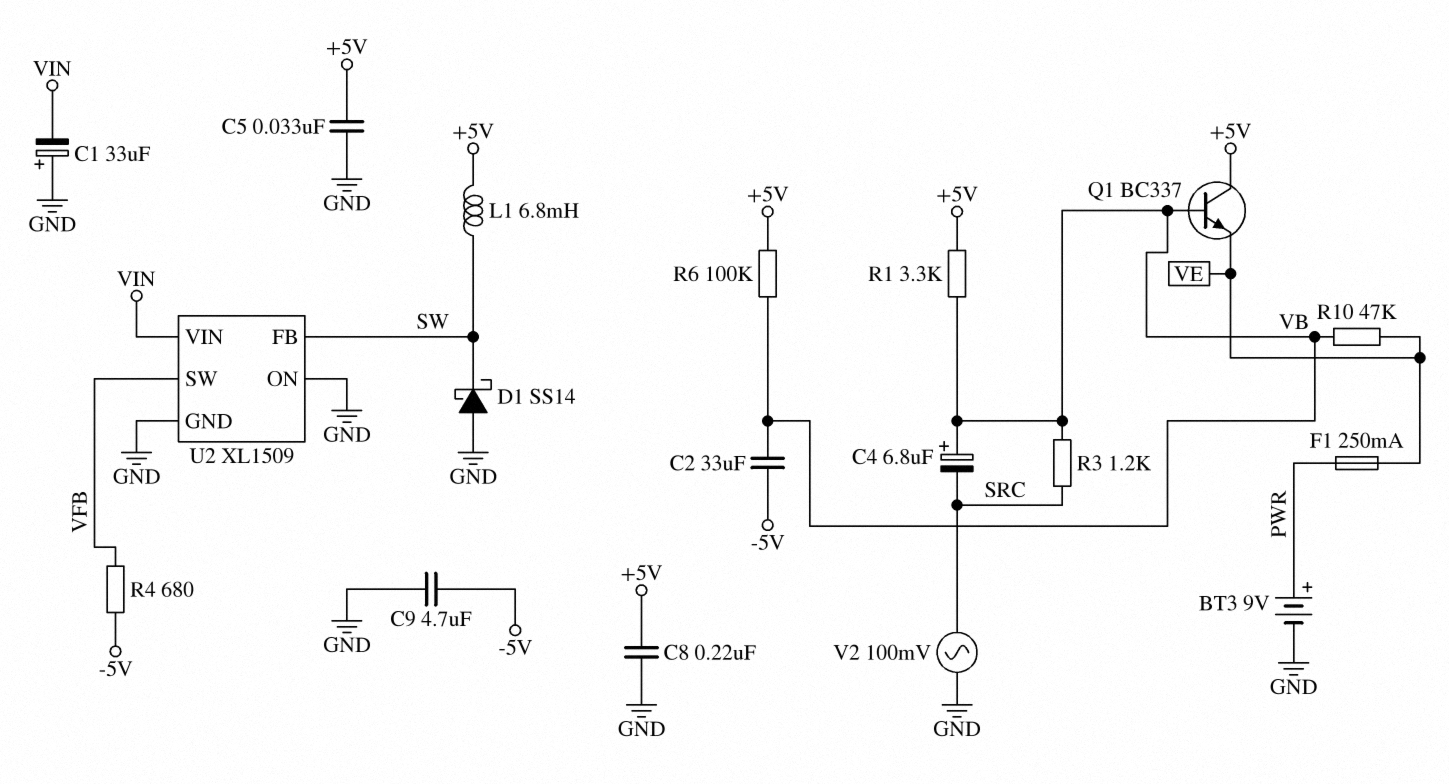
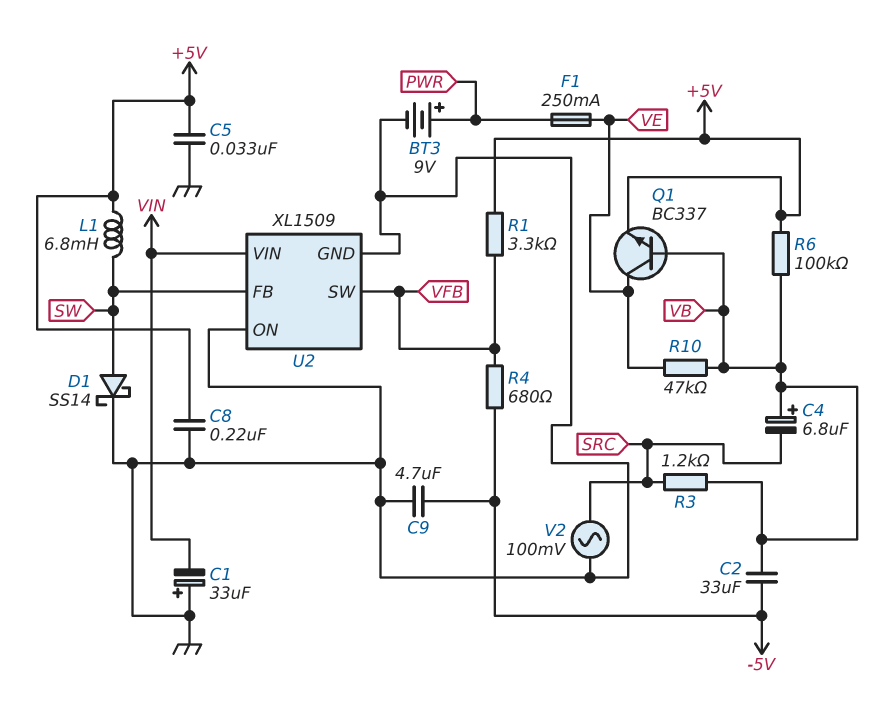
D1: schottky SS14 (A GND, K SW) -> schottky SS14 (A SW, K GND)
Q1: NPN BC337 (B VB, C +5V, E VE) -> NPN BC337 (B VB, C VE, E +5V)
R1: 3.3k (+5V, VB) -> 3.3k (+5V, VFB)

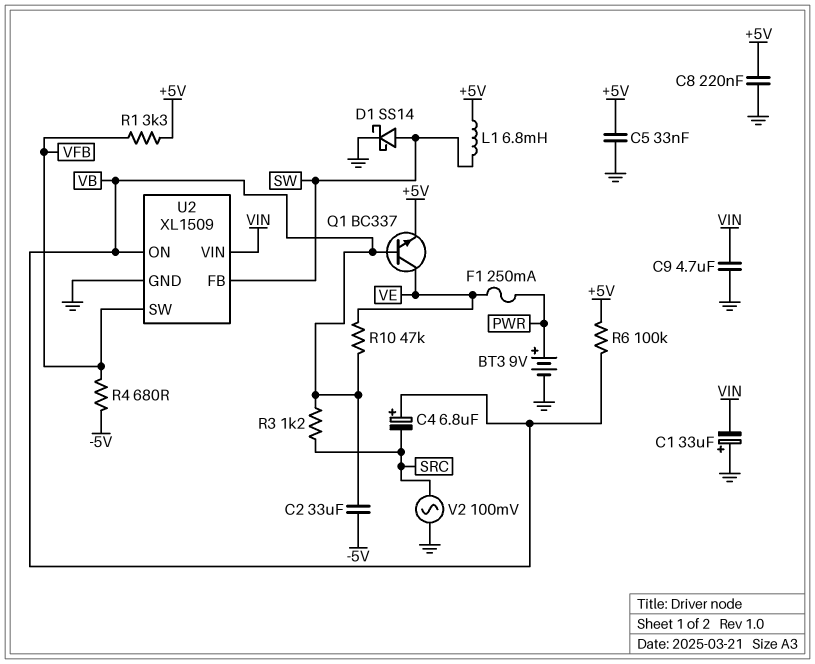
C9: 4.7uF (-5V, GND) -> 4.7uF (GND, VIN)
U2 pin ON: GND -> VB

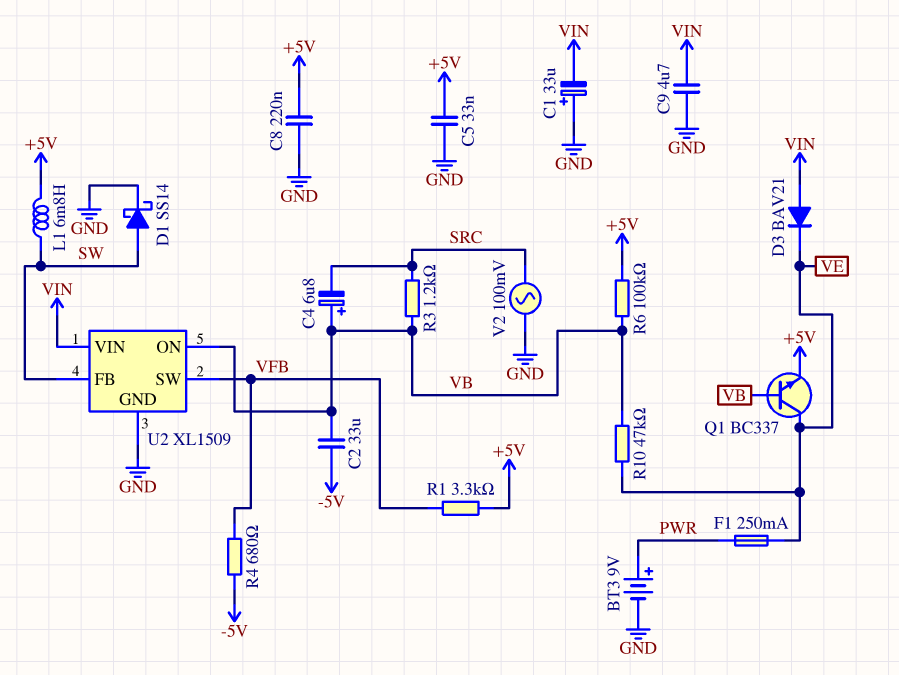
D3: none -> diode BAV21 (A VIN, K VE)

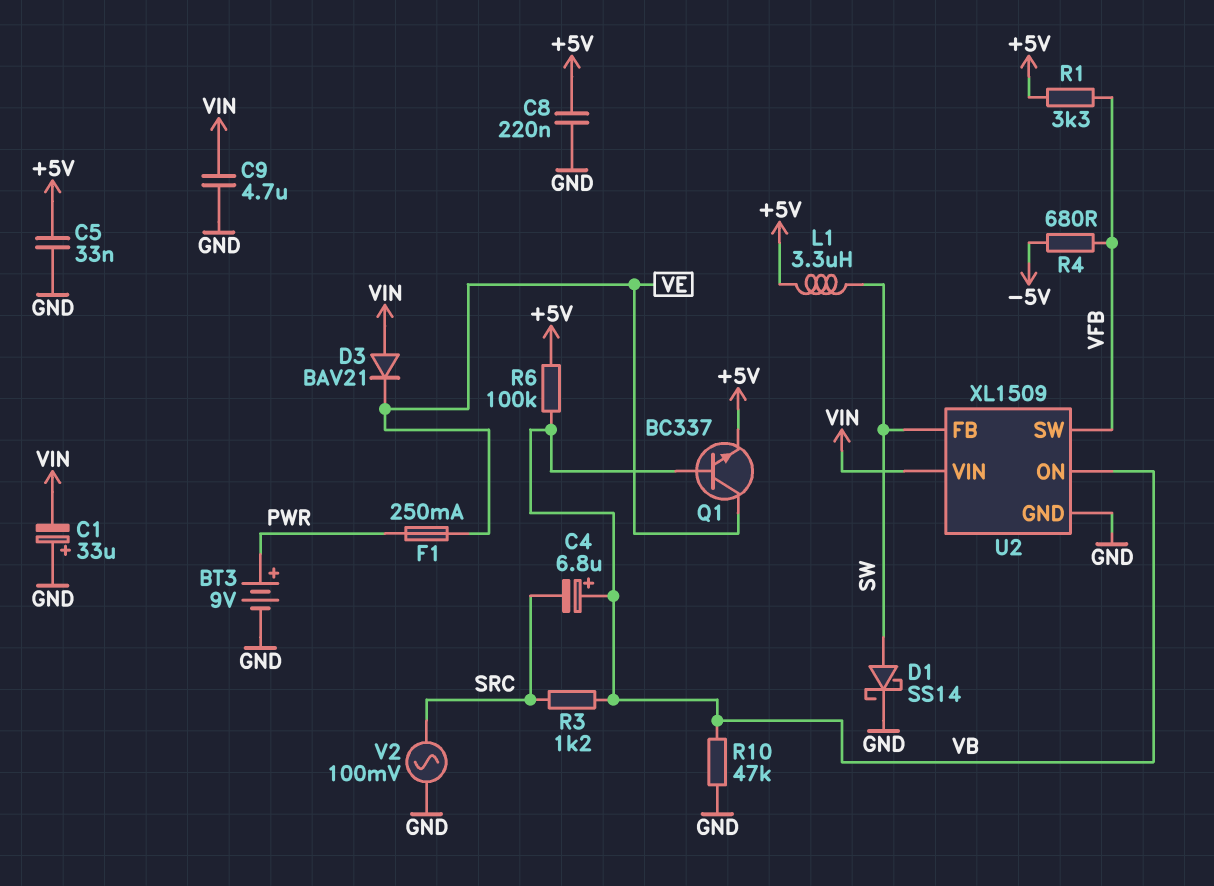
C2: 33uF (-5V, VB) -> none
L1: 6.8mH (+5V, SW) -> 3.3uH (+5V, SW)
R10: 47k (VB, VE) -> 47k (GND, VB)

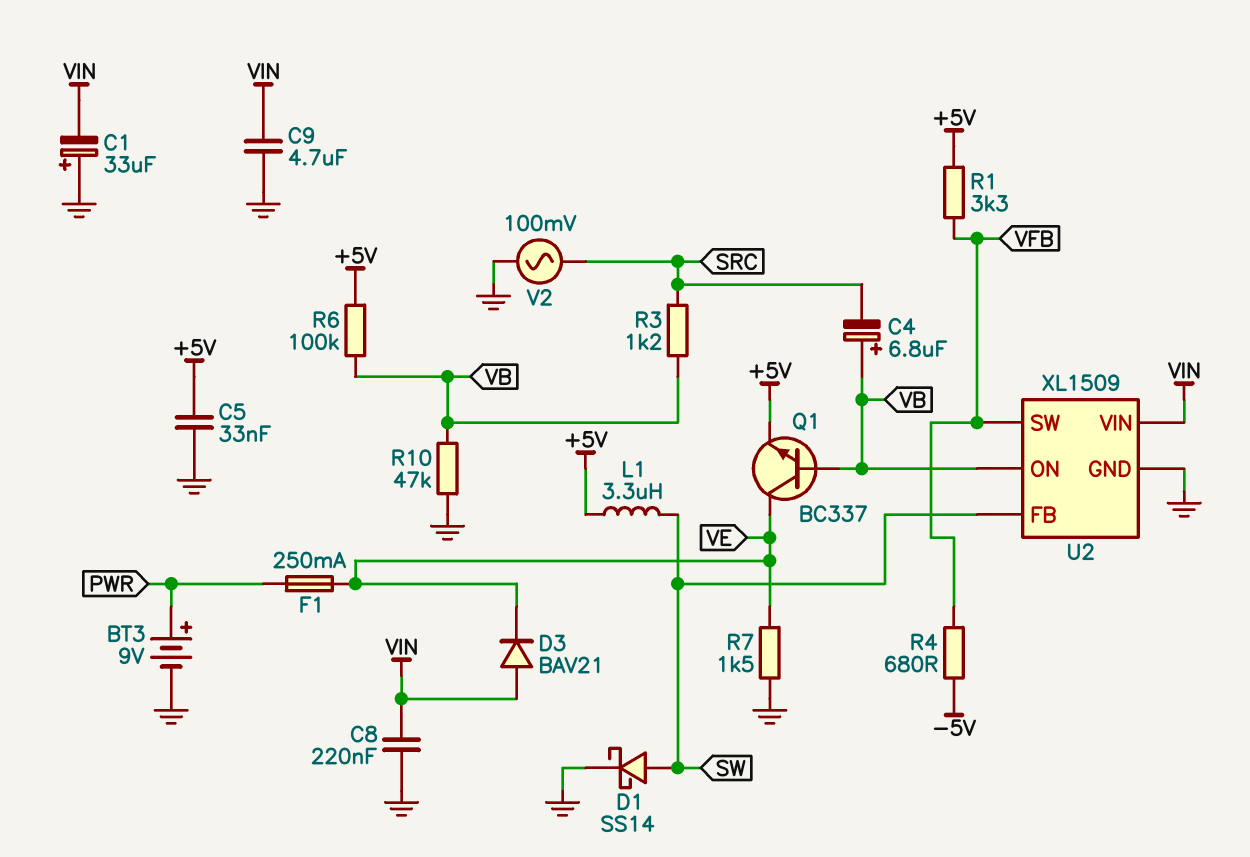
C8: 220nF (+5V, GND) -> 220nF (GND, VIN)
R7: none -> 1.5k (GND, VE)

